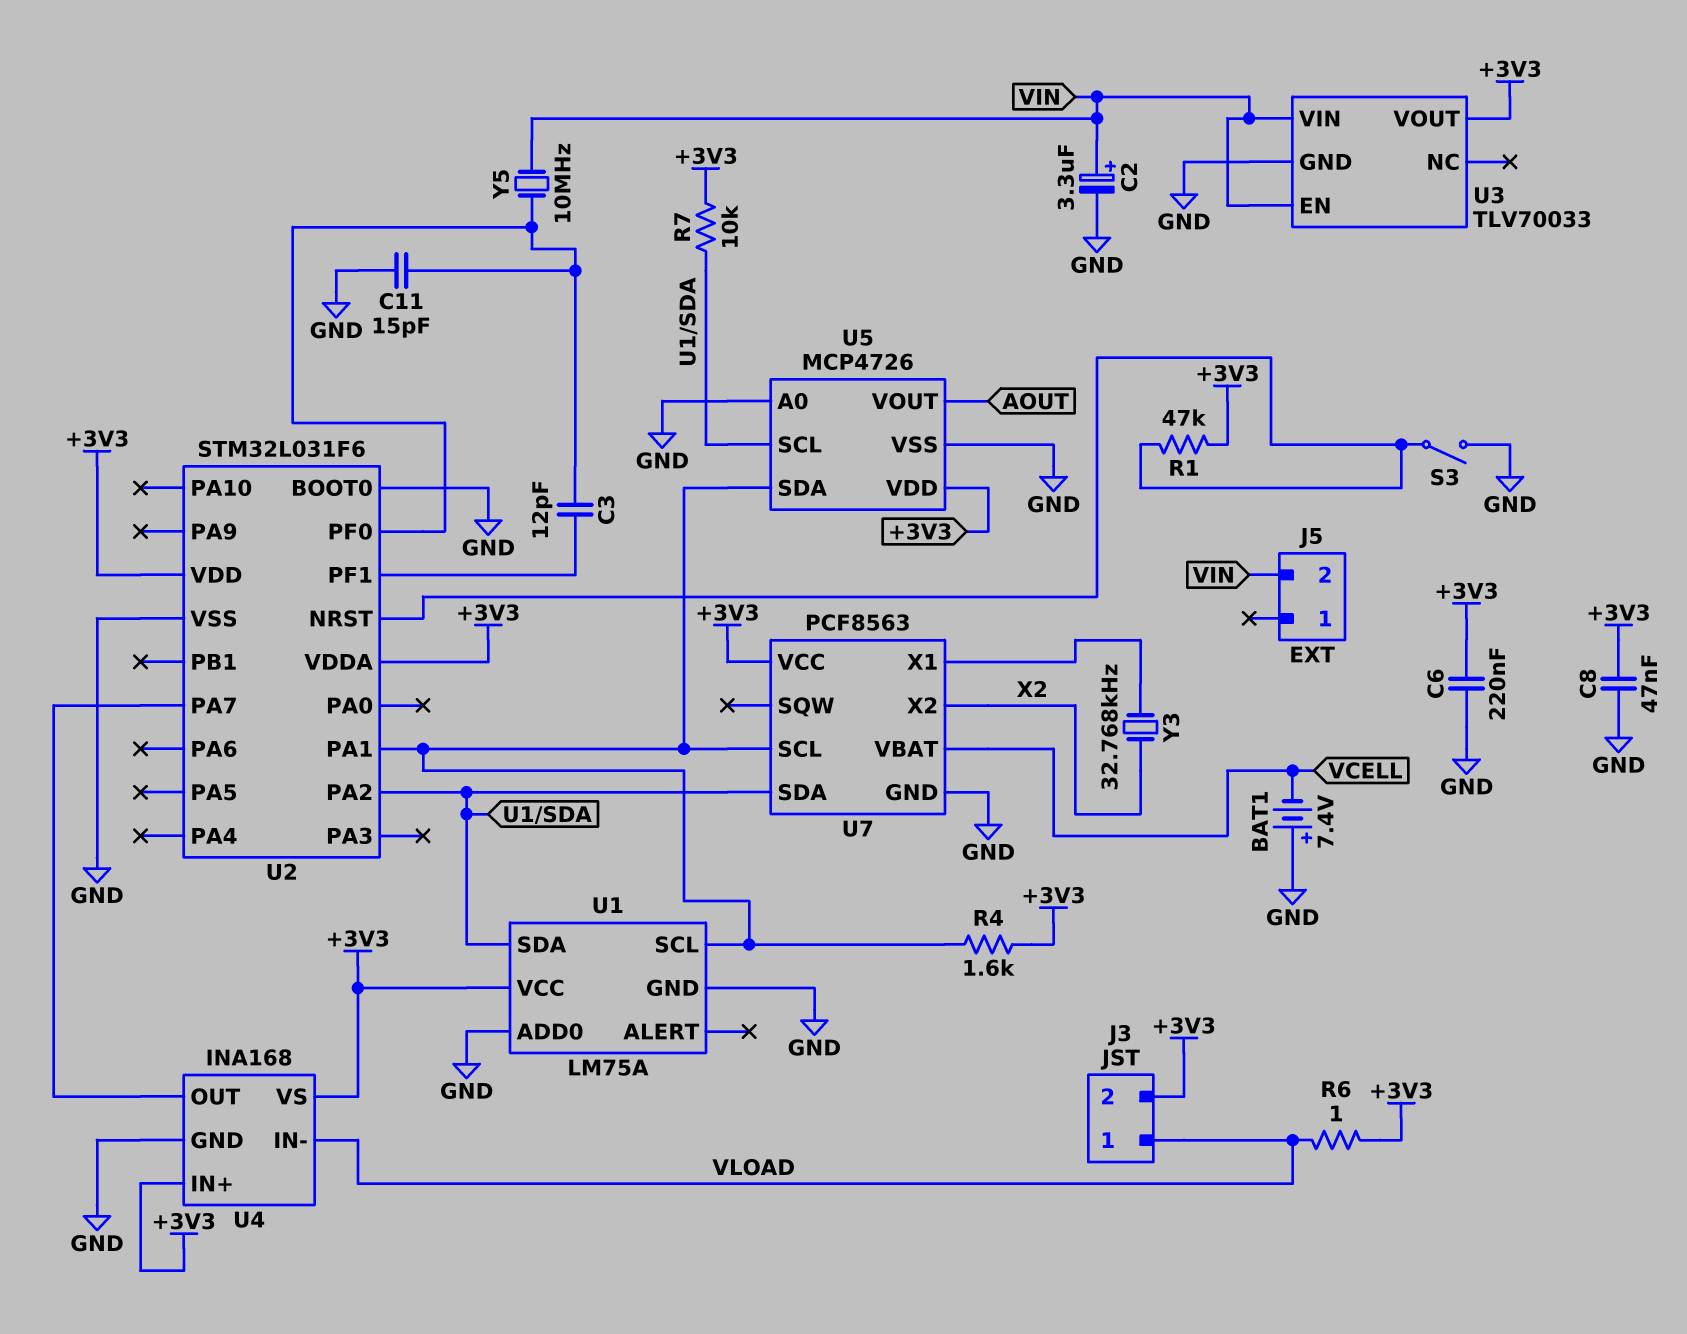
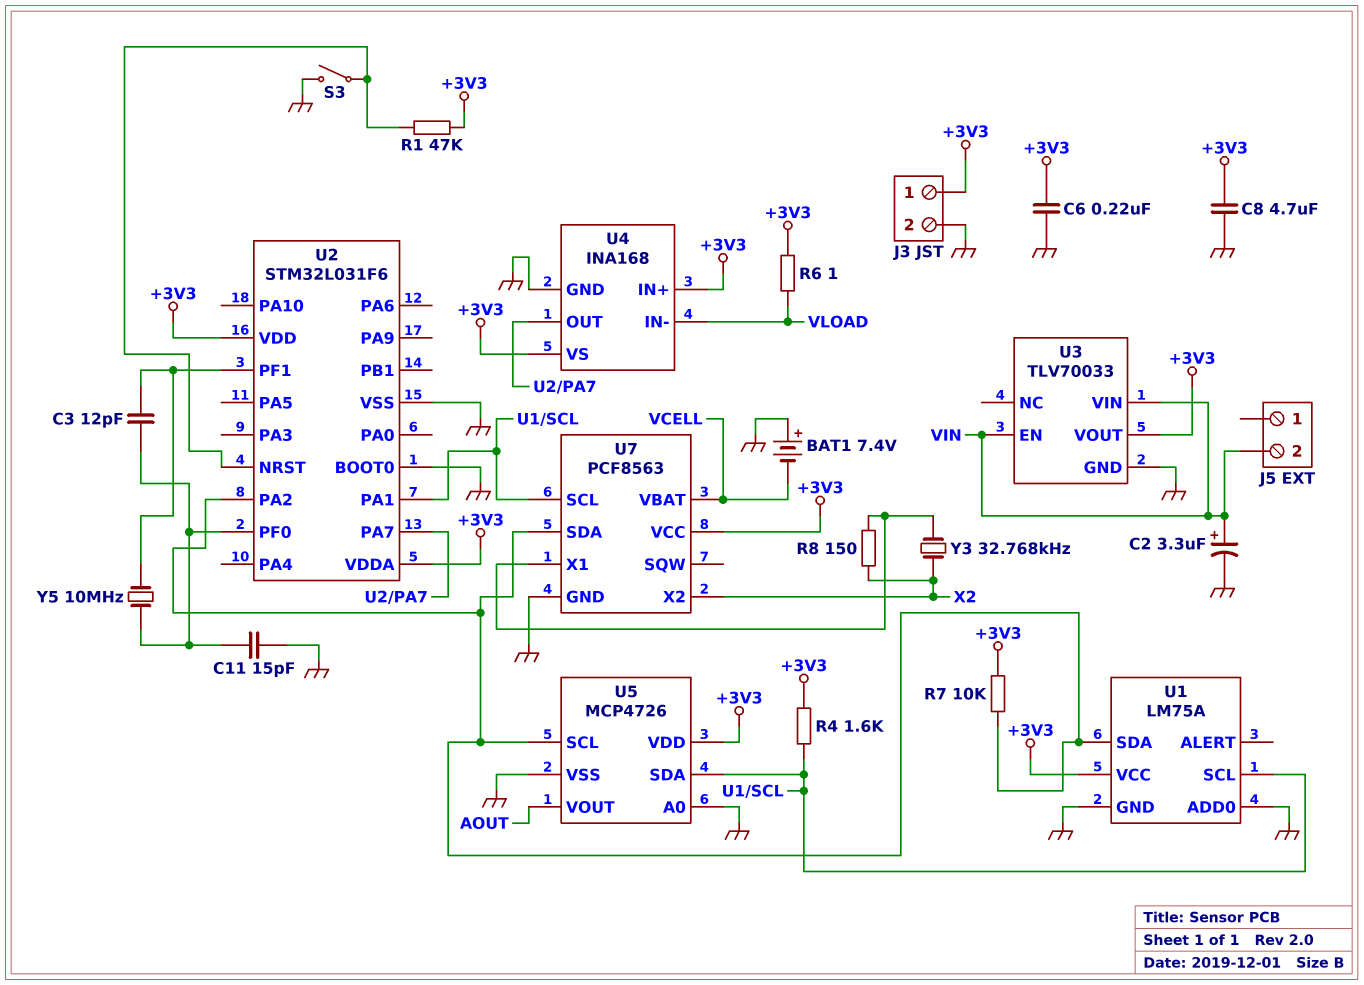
C8: 47nF (+3V3, GND) -> 4.7uF (+3V3, GND)
J3 pin 1: VLOAD -> +3V3
J3 pin 2: +3V3 -> GND
R8: none -> 150 (U7/X1, X2)
Y5: 10MHz (U2/PF0, VIN) -> 10MHz (U2/PF0, U2/PF1)

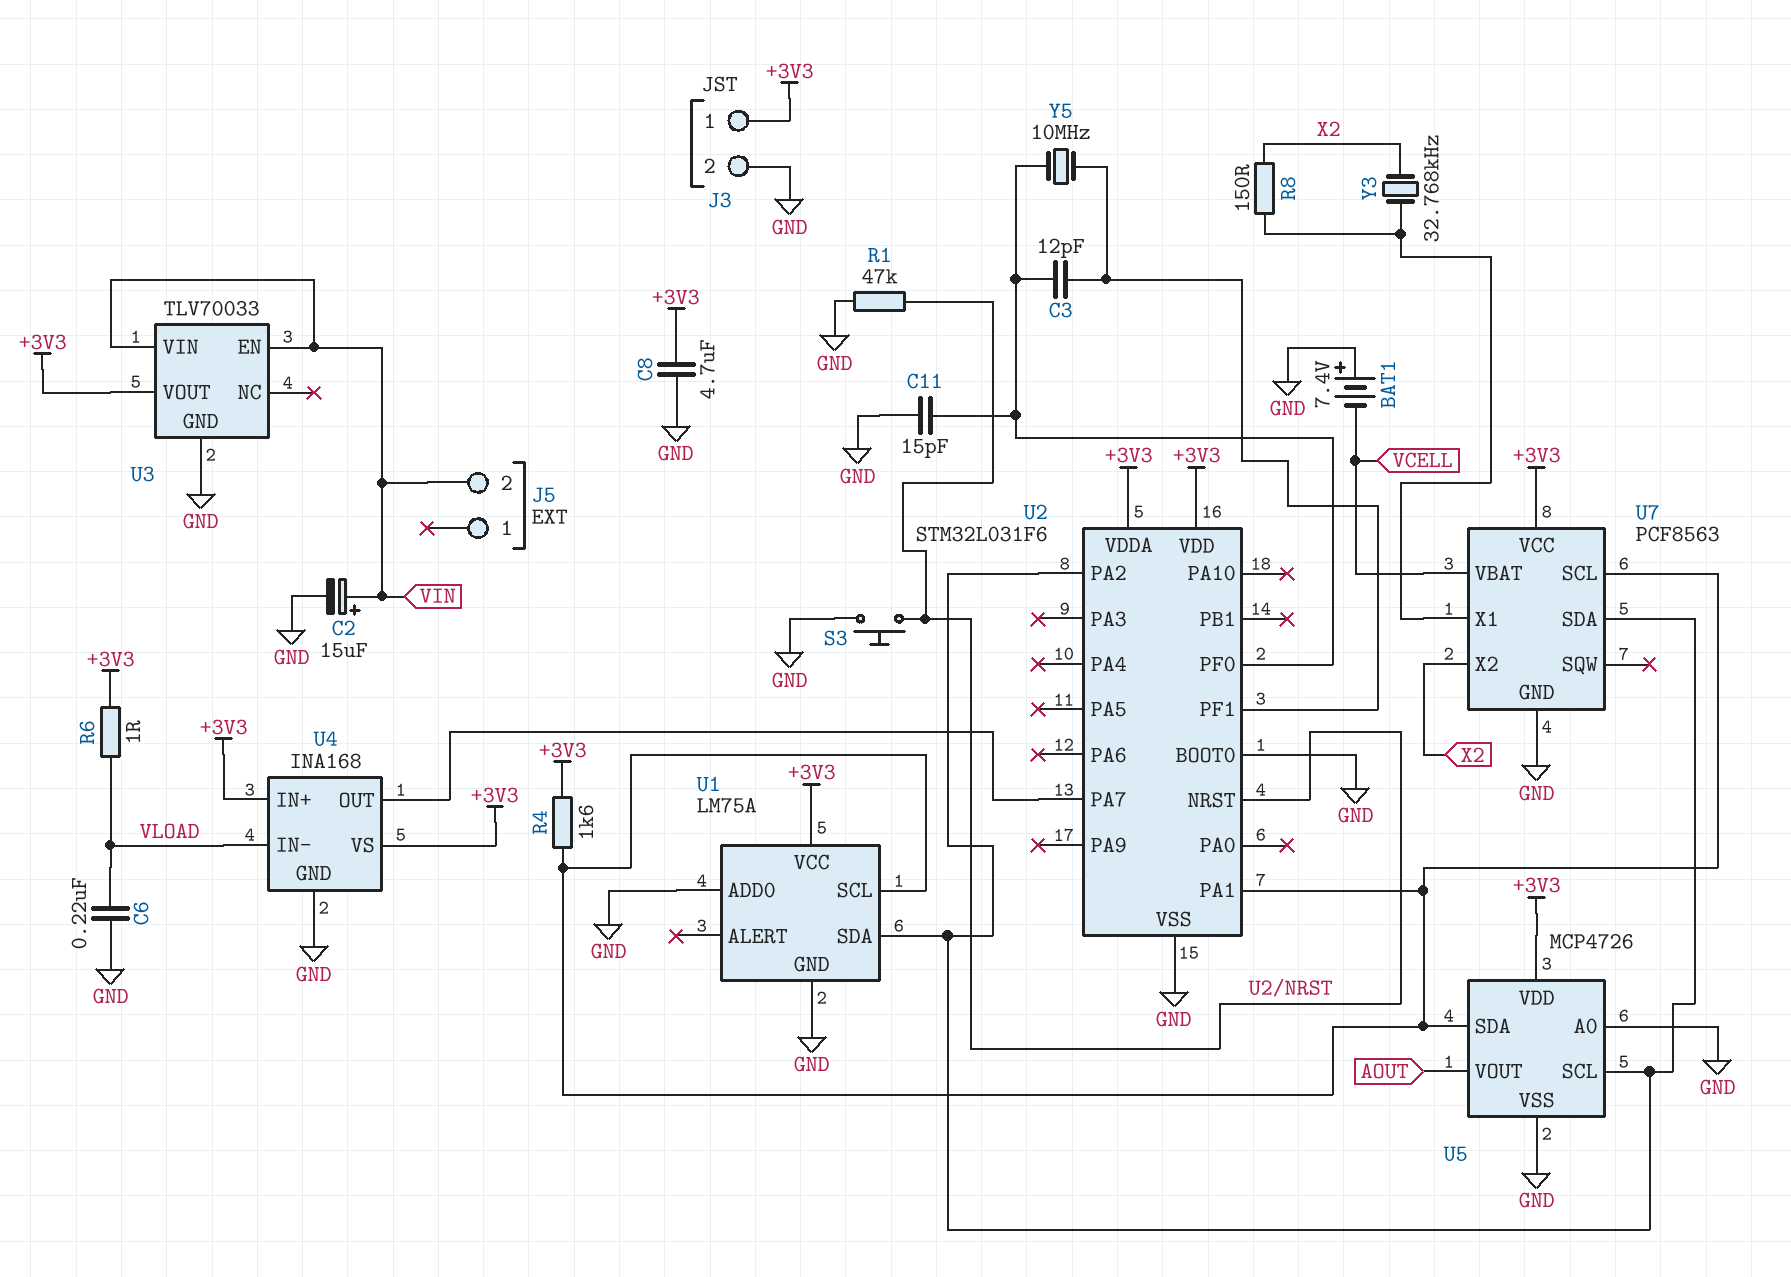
C2: 3.3uF (plus VIN, minus GND) -> 15uF (plus VIN, minus GND)
C6: 220nF (+3V3, GND) -> 220nF (GND, VLOAD)
R1: 47k (+3V3, U2/NRST) -> 47k (GND, U2/NRST)
R7: 10k (+3V3, U1/SDA) -> none
S3: switch (GND, U2/NRST) -> button (GND, U2/NRST)

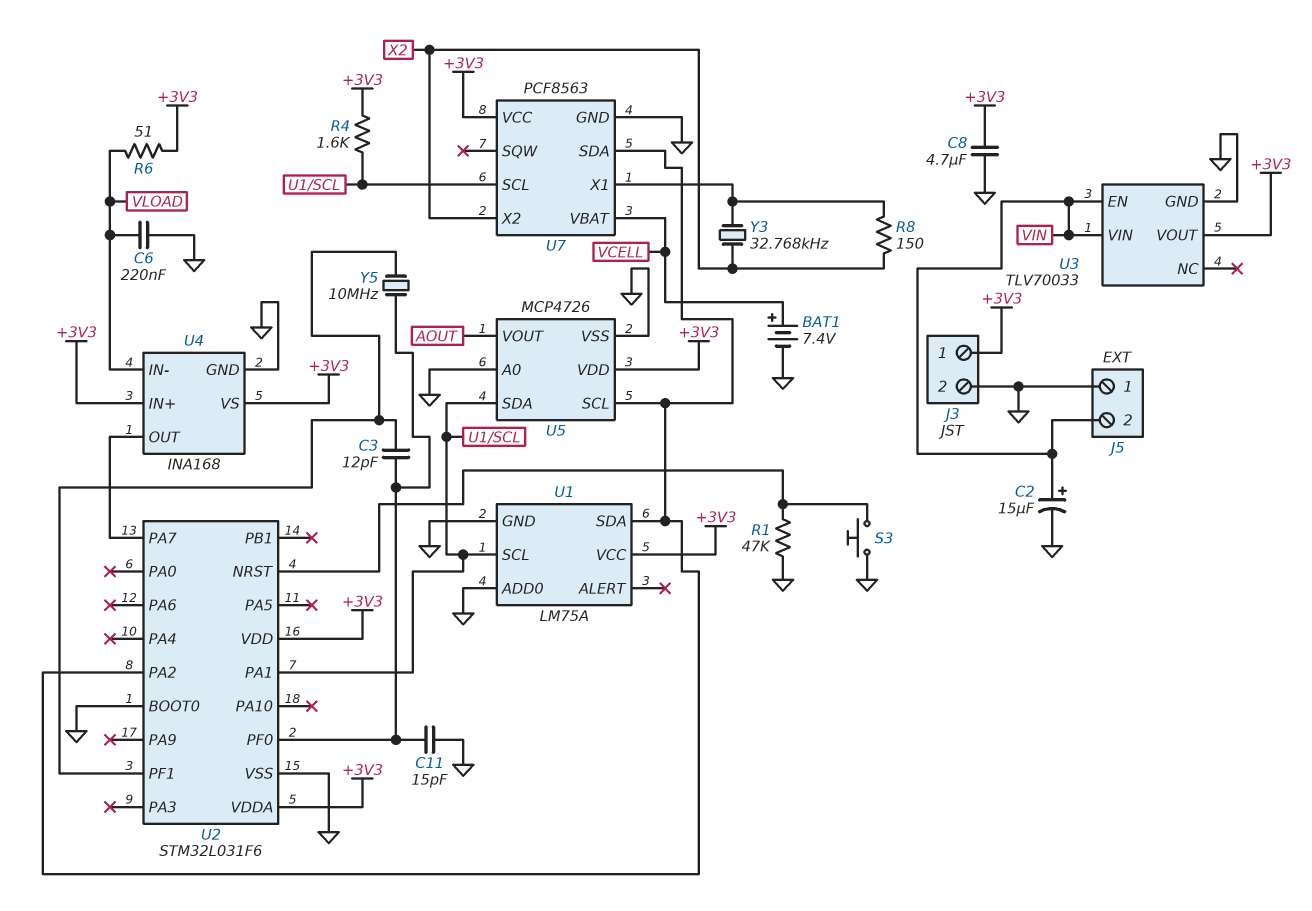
BAT1: 7.4V (plus GND, minus VCELL) -> 7.4V (plus VCELL, minus GND)
J5 pin 1: none -> GND
R6: 1 (+3V3, VLOAD) -> 51 (+3V3, VLOAD)

